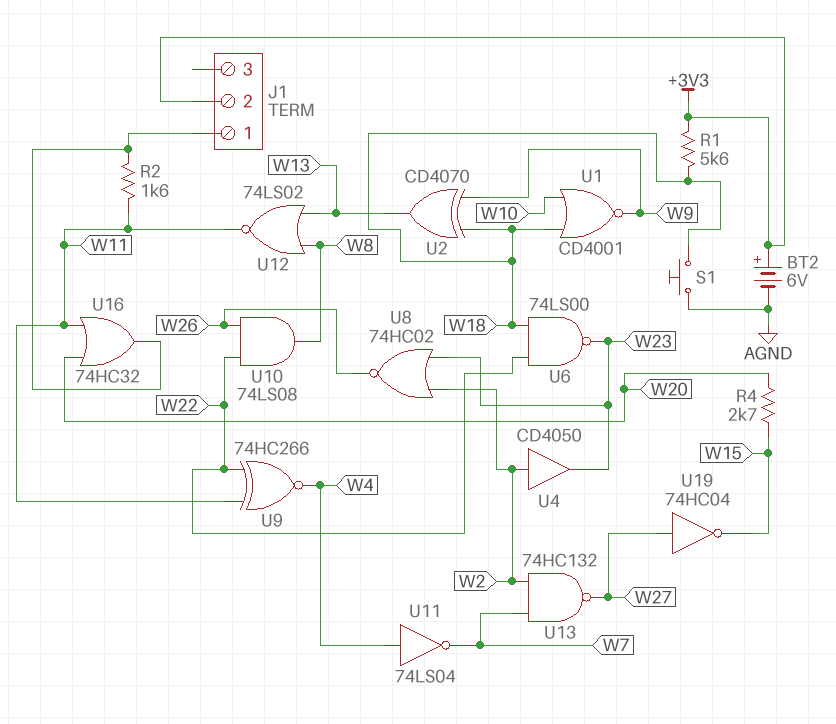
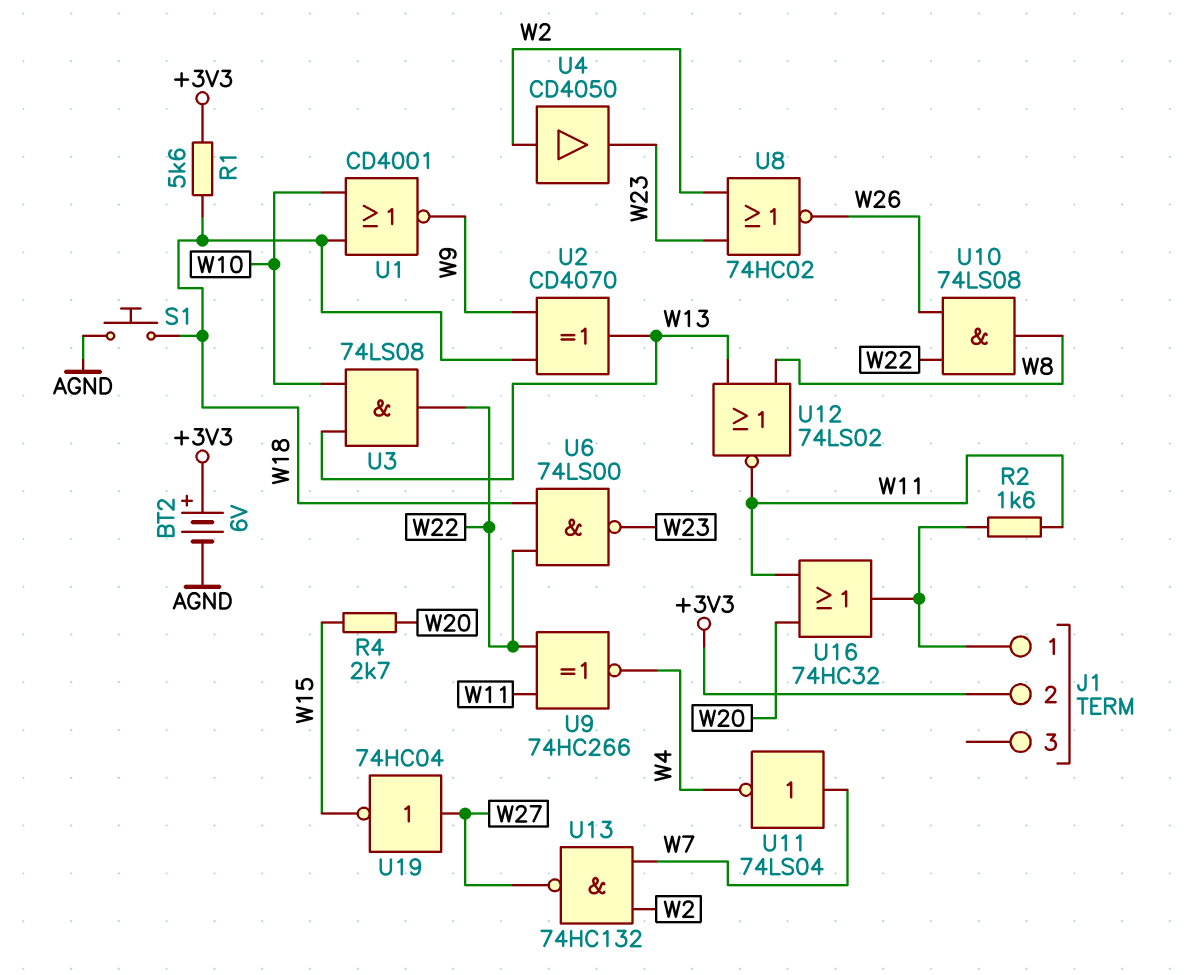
U3: none -> AND 74LS08 (in W10, in W13, out W22)
U11: NOT 74LS04 (in W4, out W7) -> NOT 74LS04 (in W7, out W4)

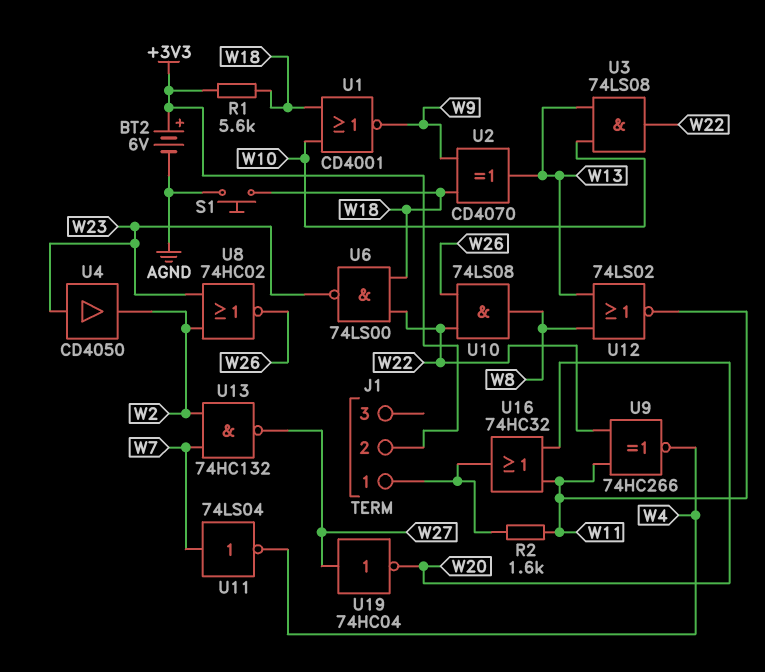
R4: 2.7k (W15, W20) -> none
U4: buffer CD4050 (in W2, out W23) -> buffer CD4050 (in W23, out W2)
U19: NOT 74HC04 (in W27, out W15) -> NOT 74HC04 (in W27, out W20)

